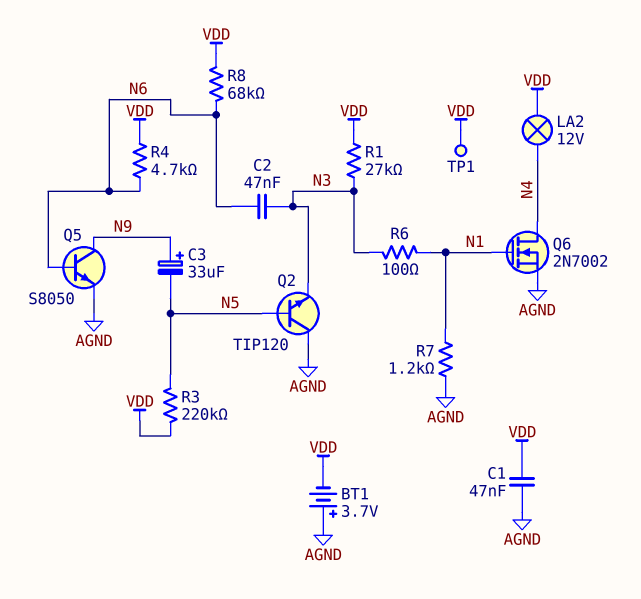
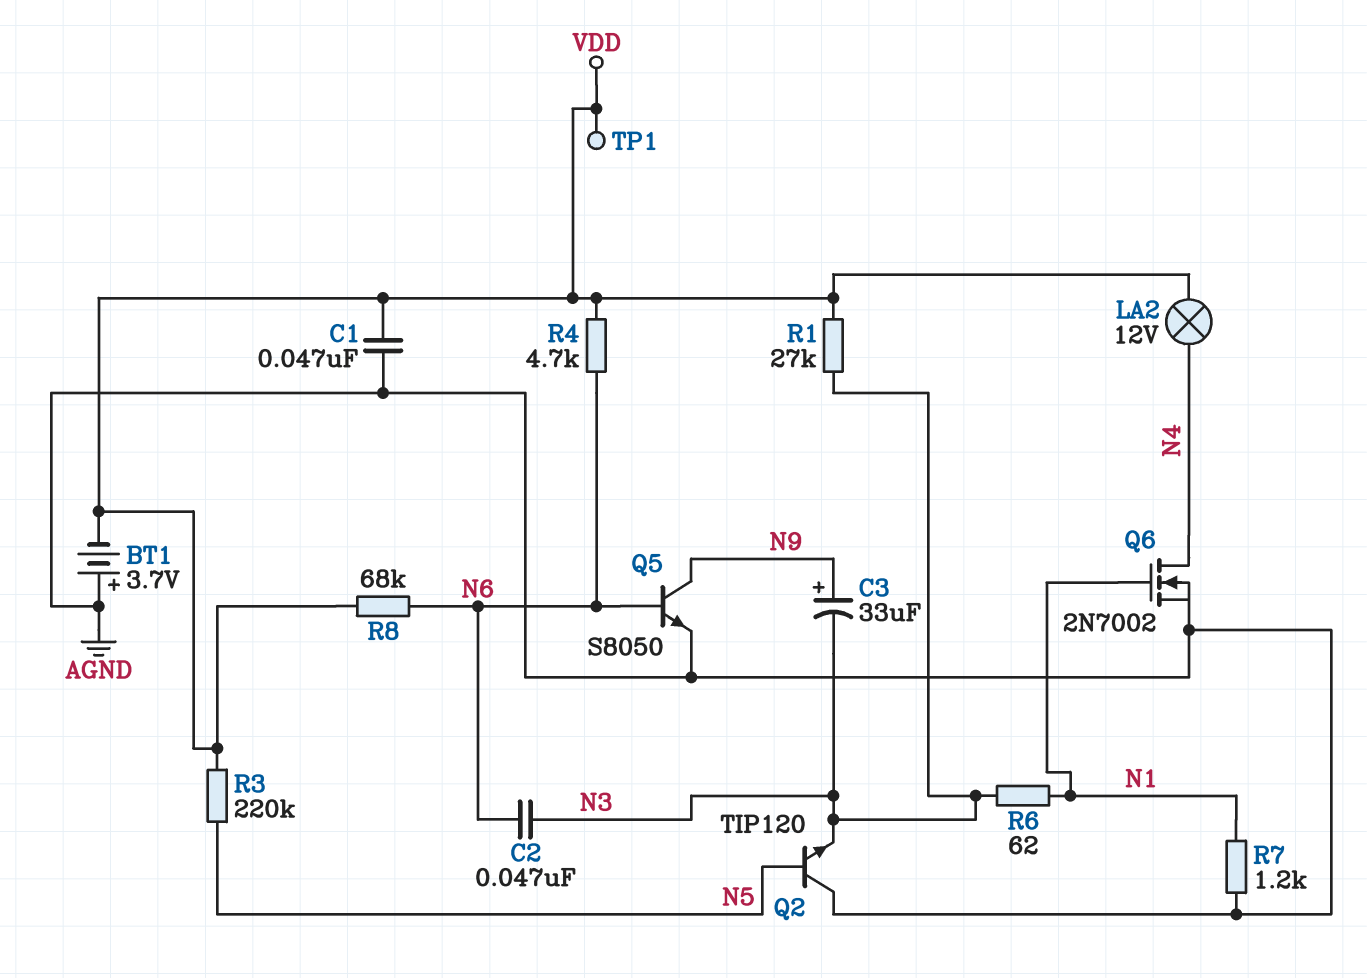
C3: 33uF (plus N9, minus N5) -> 33uF (plus N9, minus N3)
R6: 100 (N1, N3) -> 62 (N1, N3)

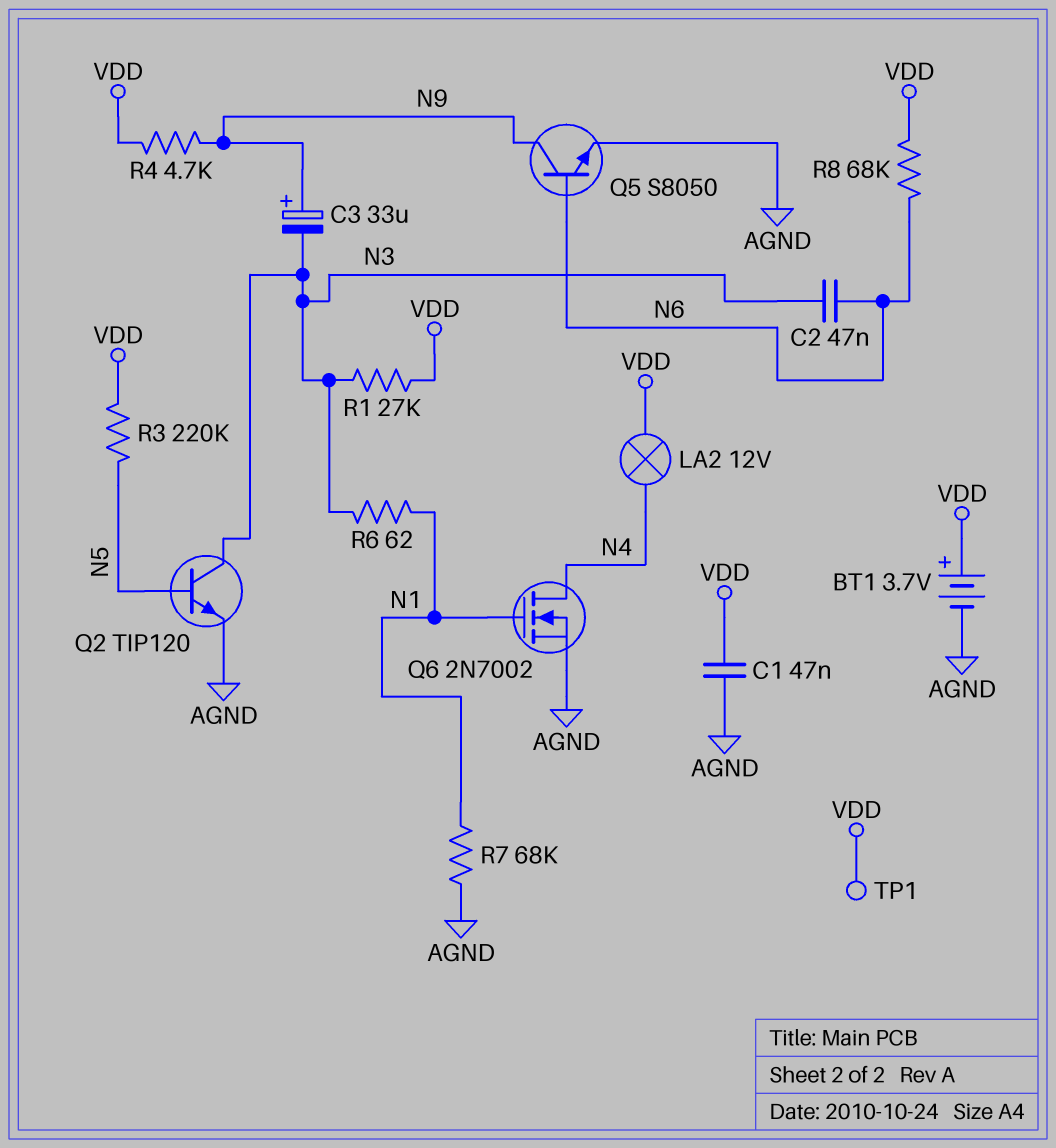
BT1: 3.7V (plus AGND, minus VDD) -> 3.7V (plus VDD, minus AGND)
Q2: NPN TIP120 (B N5, C AGND, E N3) -> NPN TIP120 (B N5, C N3, E AGND)
R4: 4.7k (N6, VDD) -> 4.7k (N9, VDD)
R7: 1.2k (AGND, N1) -> 68k (AGND, N1)

